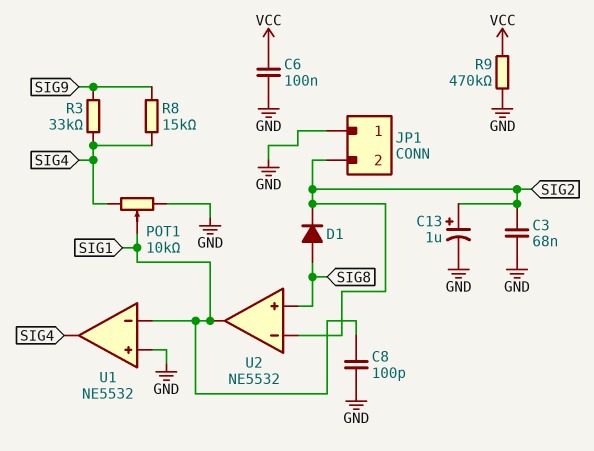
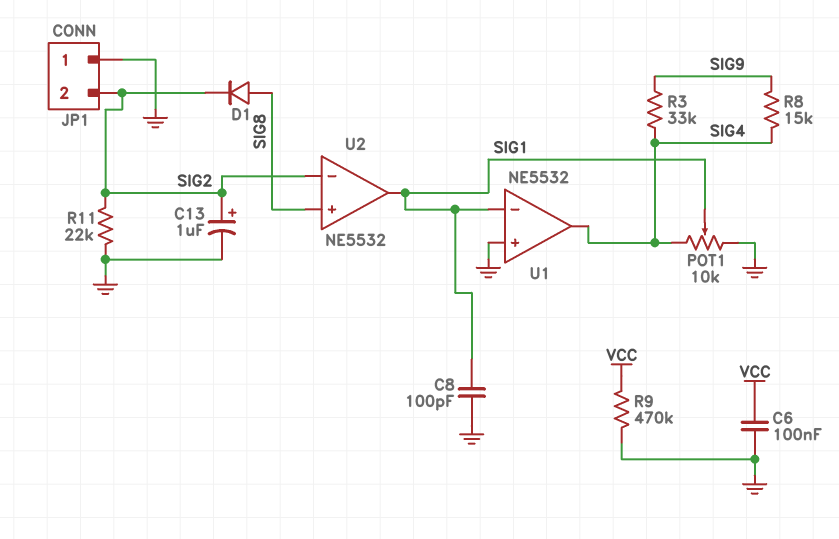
C3: 68nF (GND, SIG2) -> none
R11: none -> 22k (GND, SIG2)

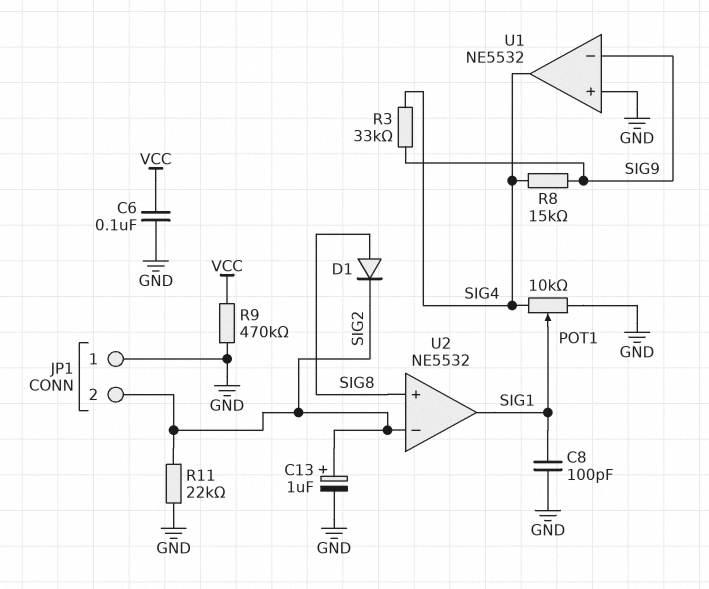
U1 pin in-: SIG1 -> SIG9

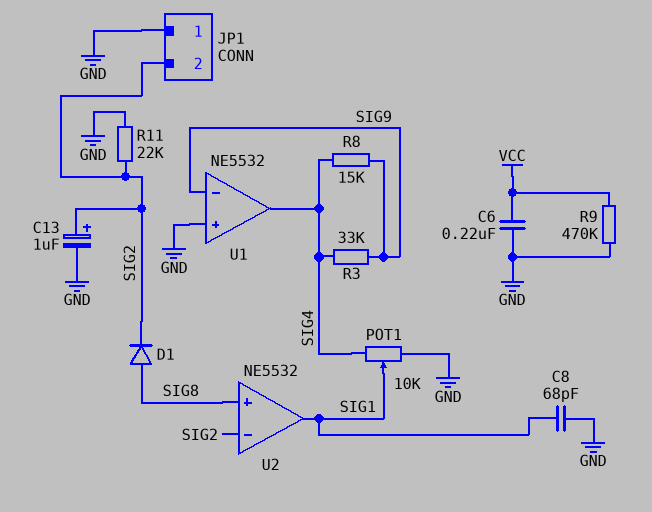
C6: 100nF (GND, VCC) -> 220nF (GND, VCC)
C8: 100pF (GND, SIG1) -> 68pF (GND, SIG1)

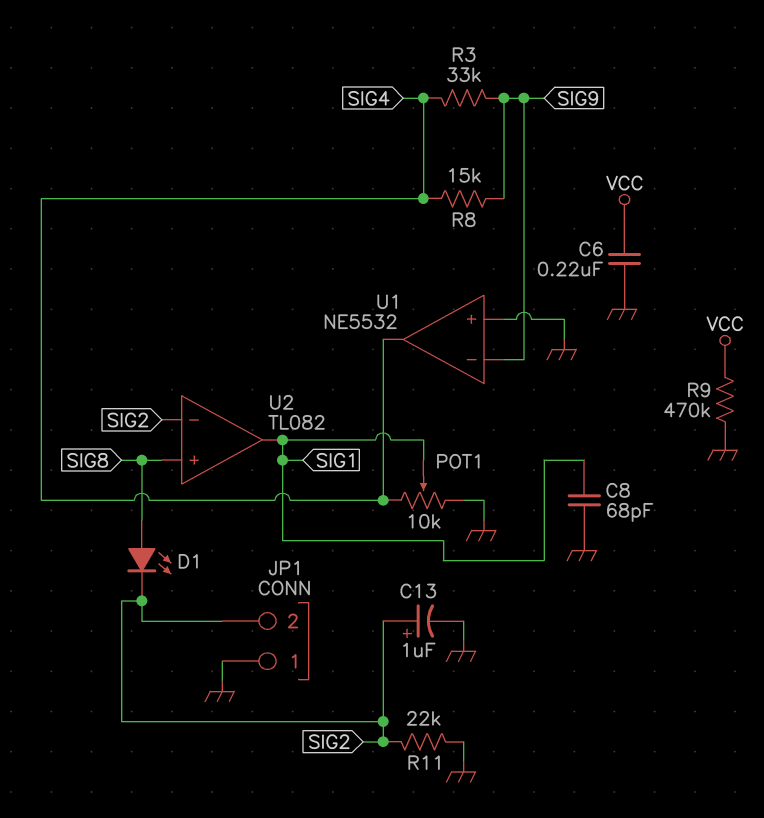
D1: diode (A SIG8, K SIG2) -> LED (A SIG8, K SIG2)
U2: NE5532 -> TL082

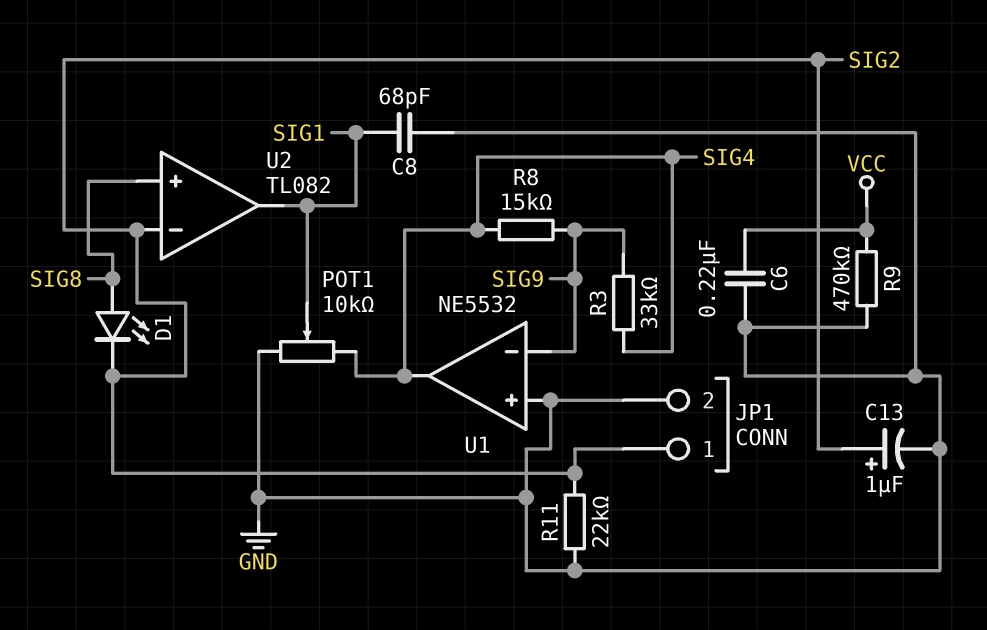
JP1 pin 1: GND -> SIG2
JP1 pin 2: SIG2 -> GND

